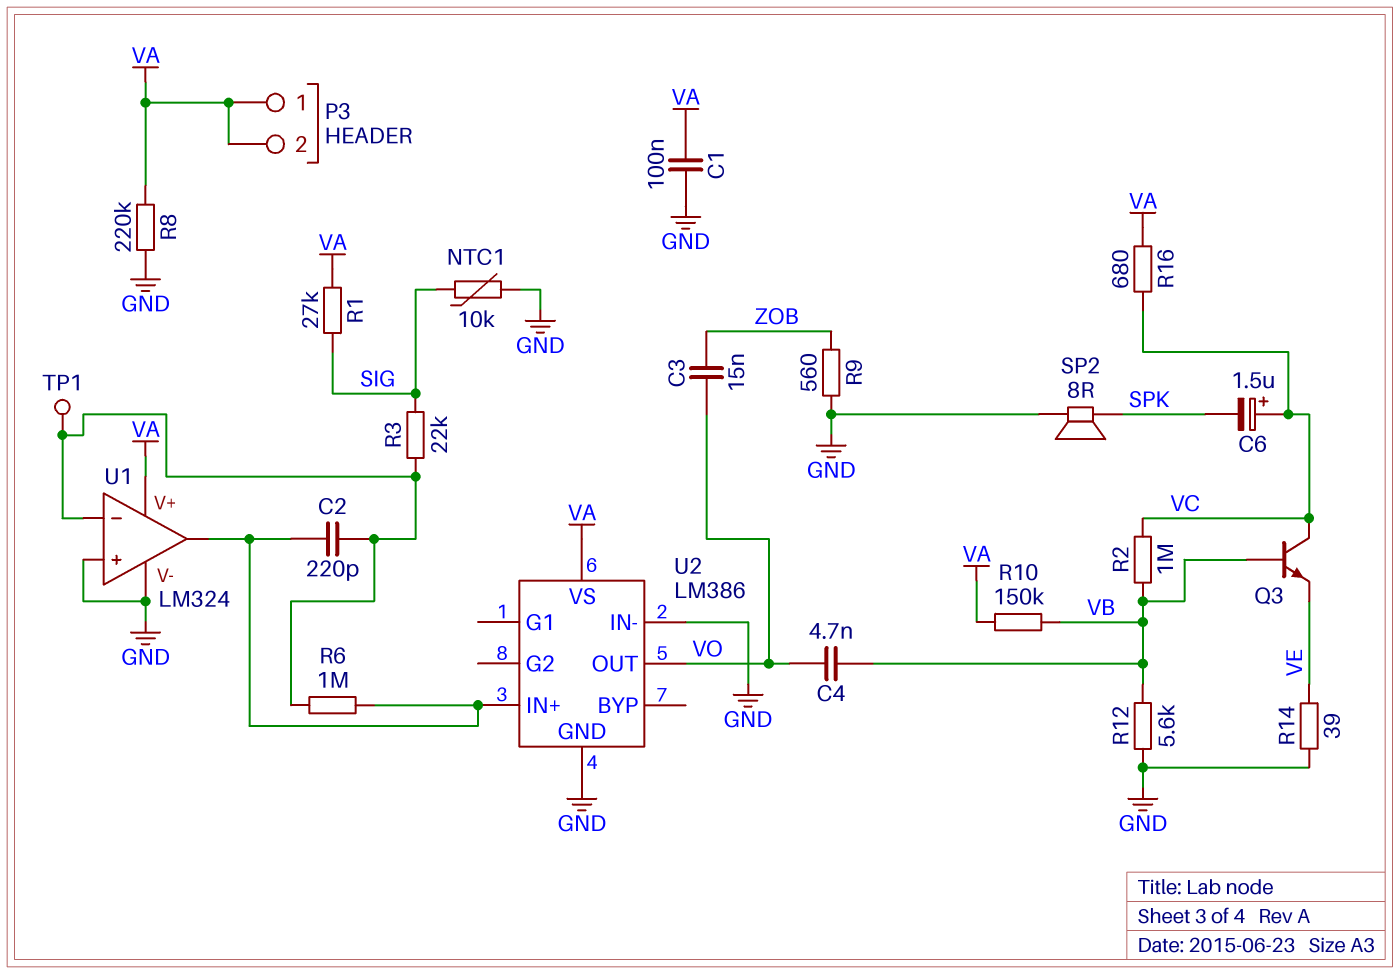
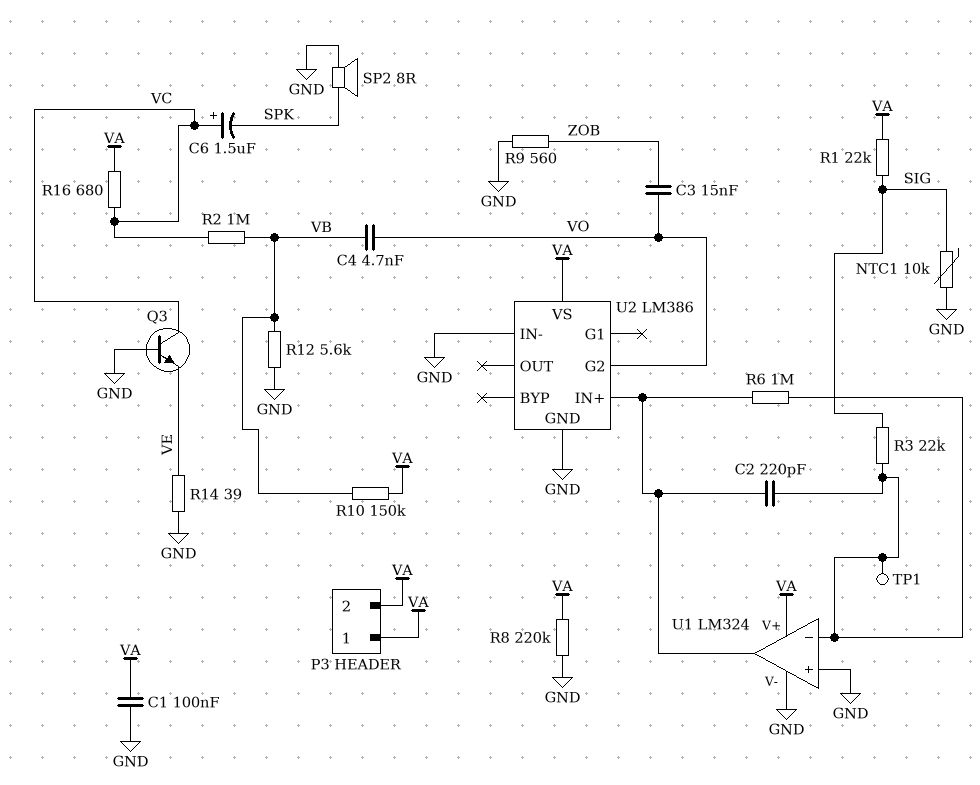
Q3: NPN (B VB, C VC, E VE) -> NPN (B GND, C VC, E VE)
R1: 27k (SIG, VA) -> 22k (SIG, VA)
U2 pin G2: none -> VO
U2 pin OUT: VO -> none

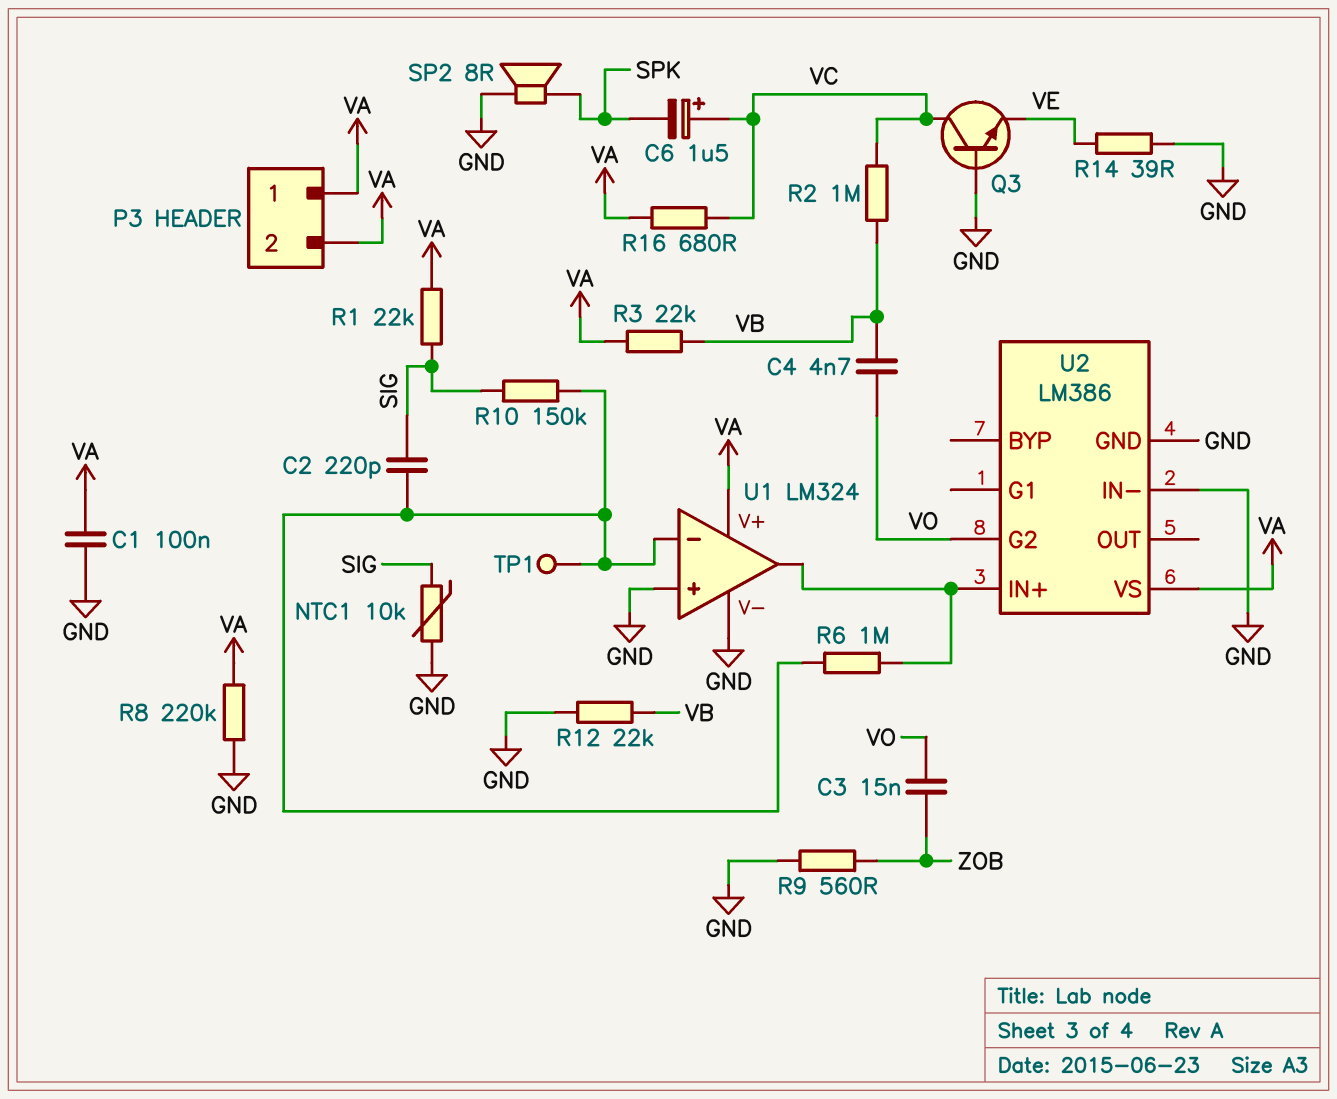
C2: 220pF (U1/in-, U1/out) -> 220pF (SIG, U1/in-)
R3: 22k (SIG, U1/in-) -> 22k (VA, VB)
R10: 150k (VA, VB) -> 150k (SIG, U1/in-)
R12: 5.6k (GND, VB) -> 22k (GND, VB)

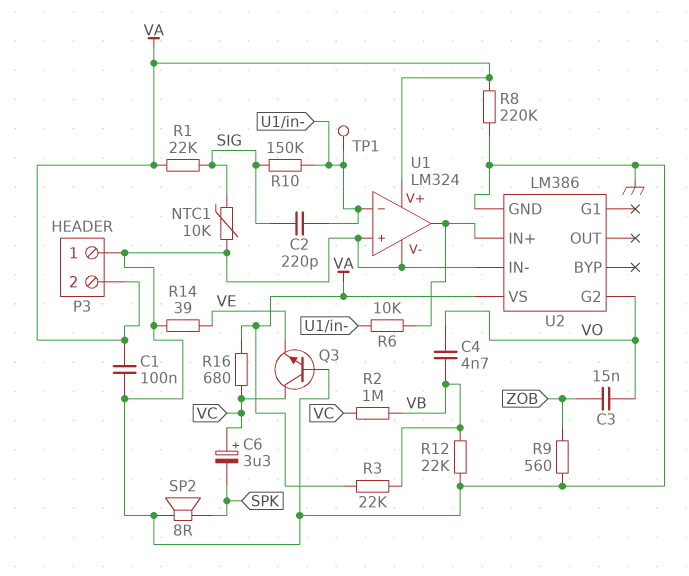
C6: 1.5uF (plus VC, minus SPK) -> 3.3uF (plus VC, minus SPK)
P3 pin 1: VA -> GND
R6: 1M (U1/in-, U1/out) -> 10k (U1/in-, U1/out)

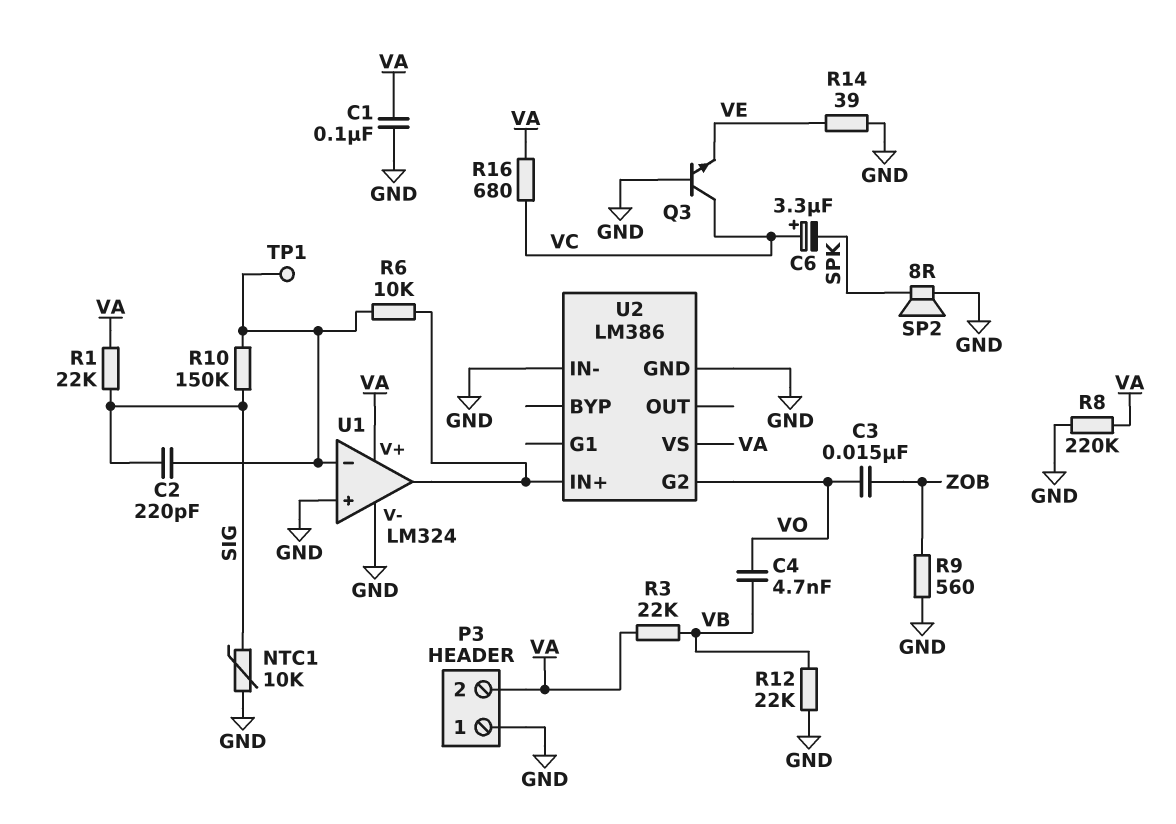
R2: 1M (VB, VC) -> none

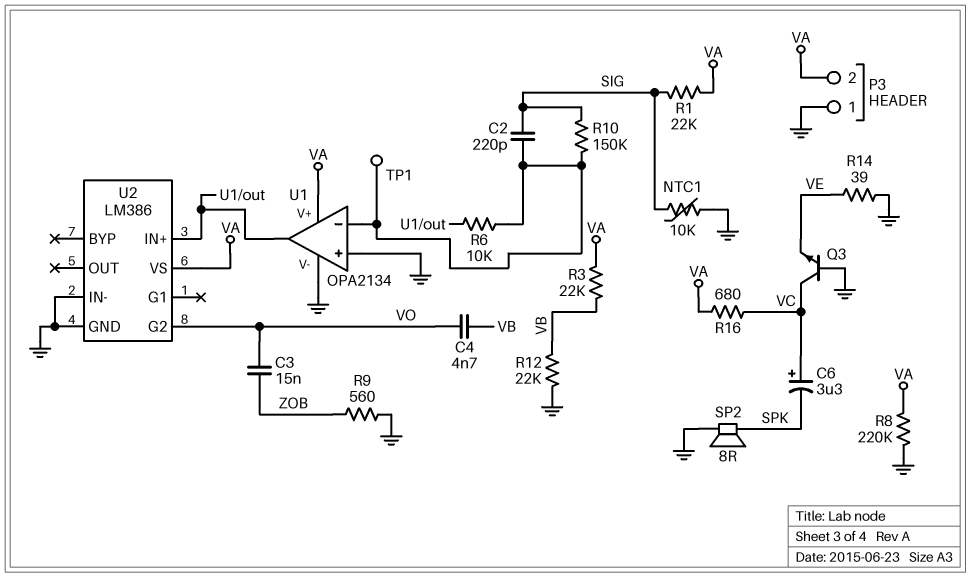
C1: 100nF (GND, VA) -> none
U1: LM324 -> OPA2134

